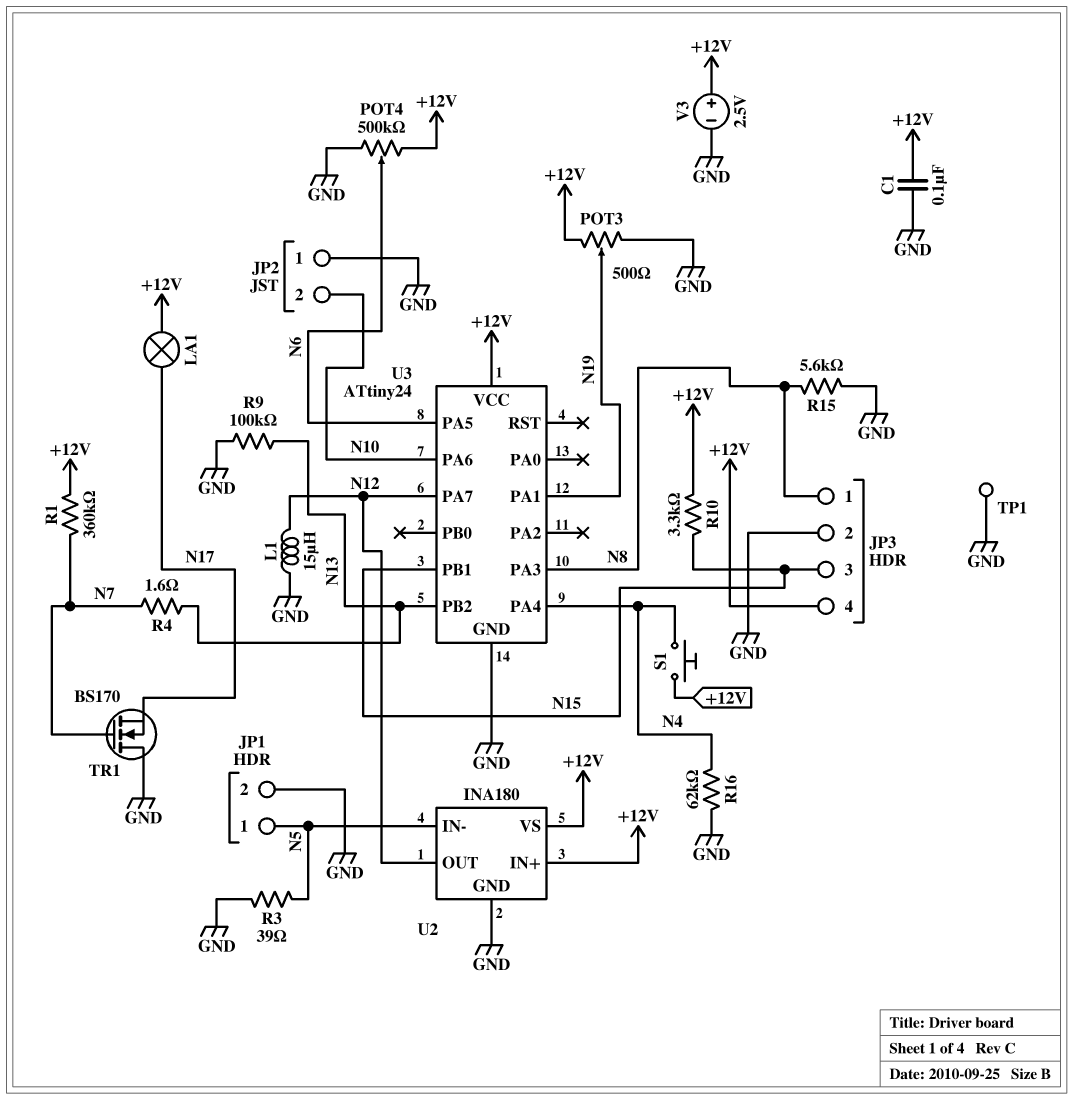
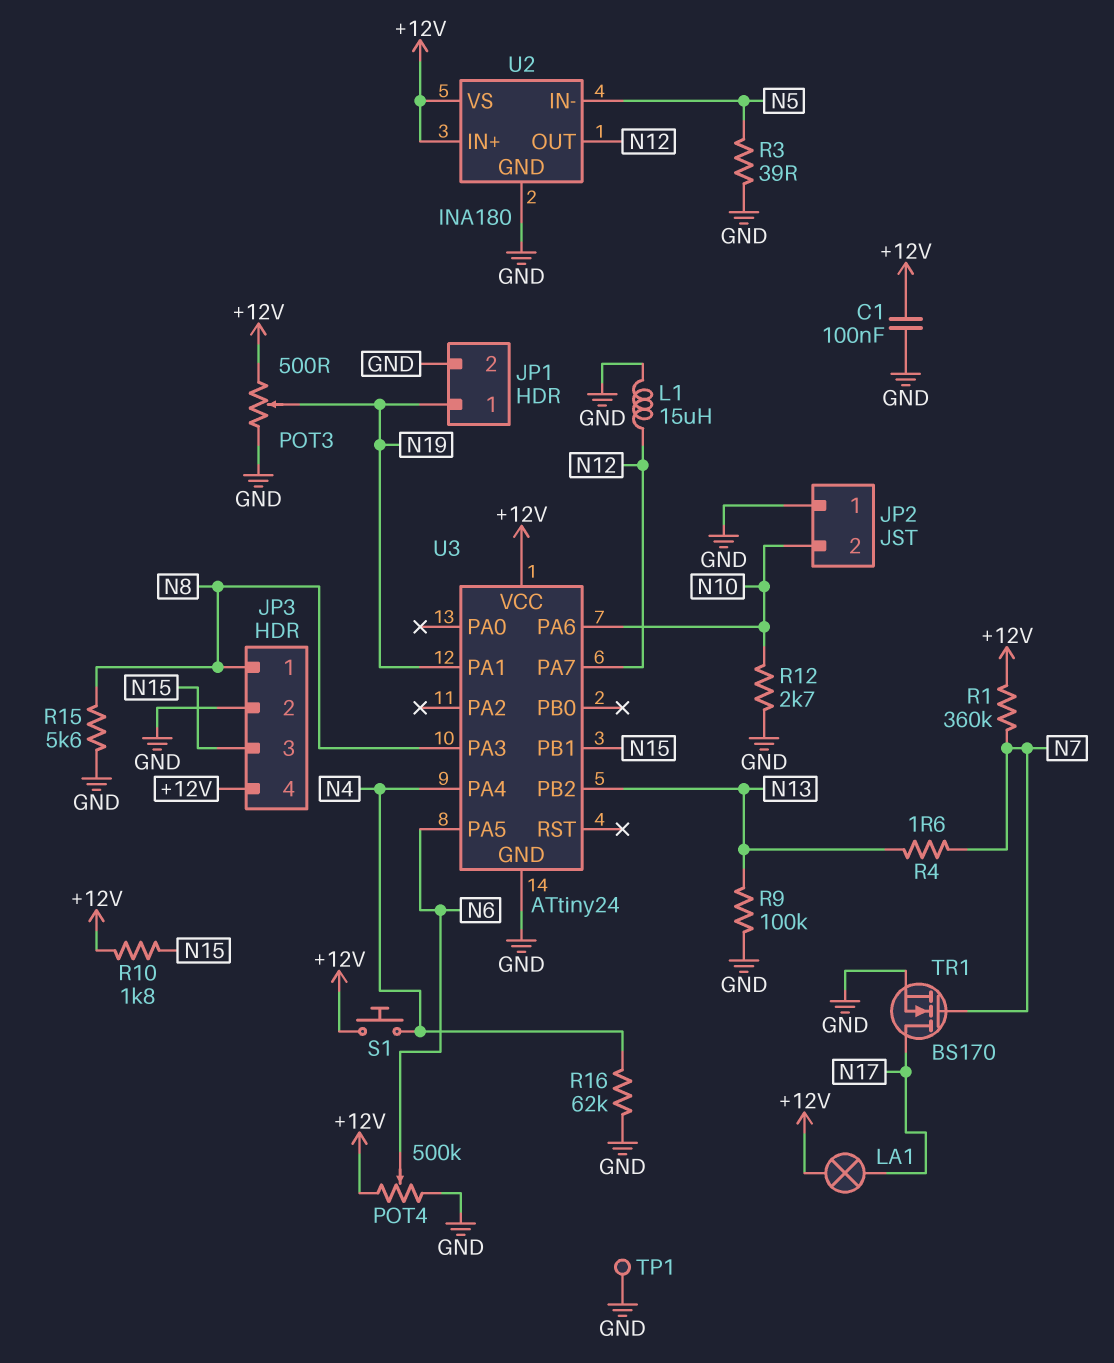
JP1 pin 1: N5 -> N19
R10: 3.3k (+12V, N15) -> 1.8k (+12V, N15)
R12: none -> 2.7k (GND, N10)
TR1: NMOS BS170 (G N7, D GND, S N17) -> NMOS BS170 (G N7, D N17, S GND)
V3: 2.5V (plus +12V, minus GND) -> none

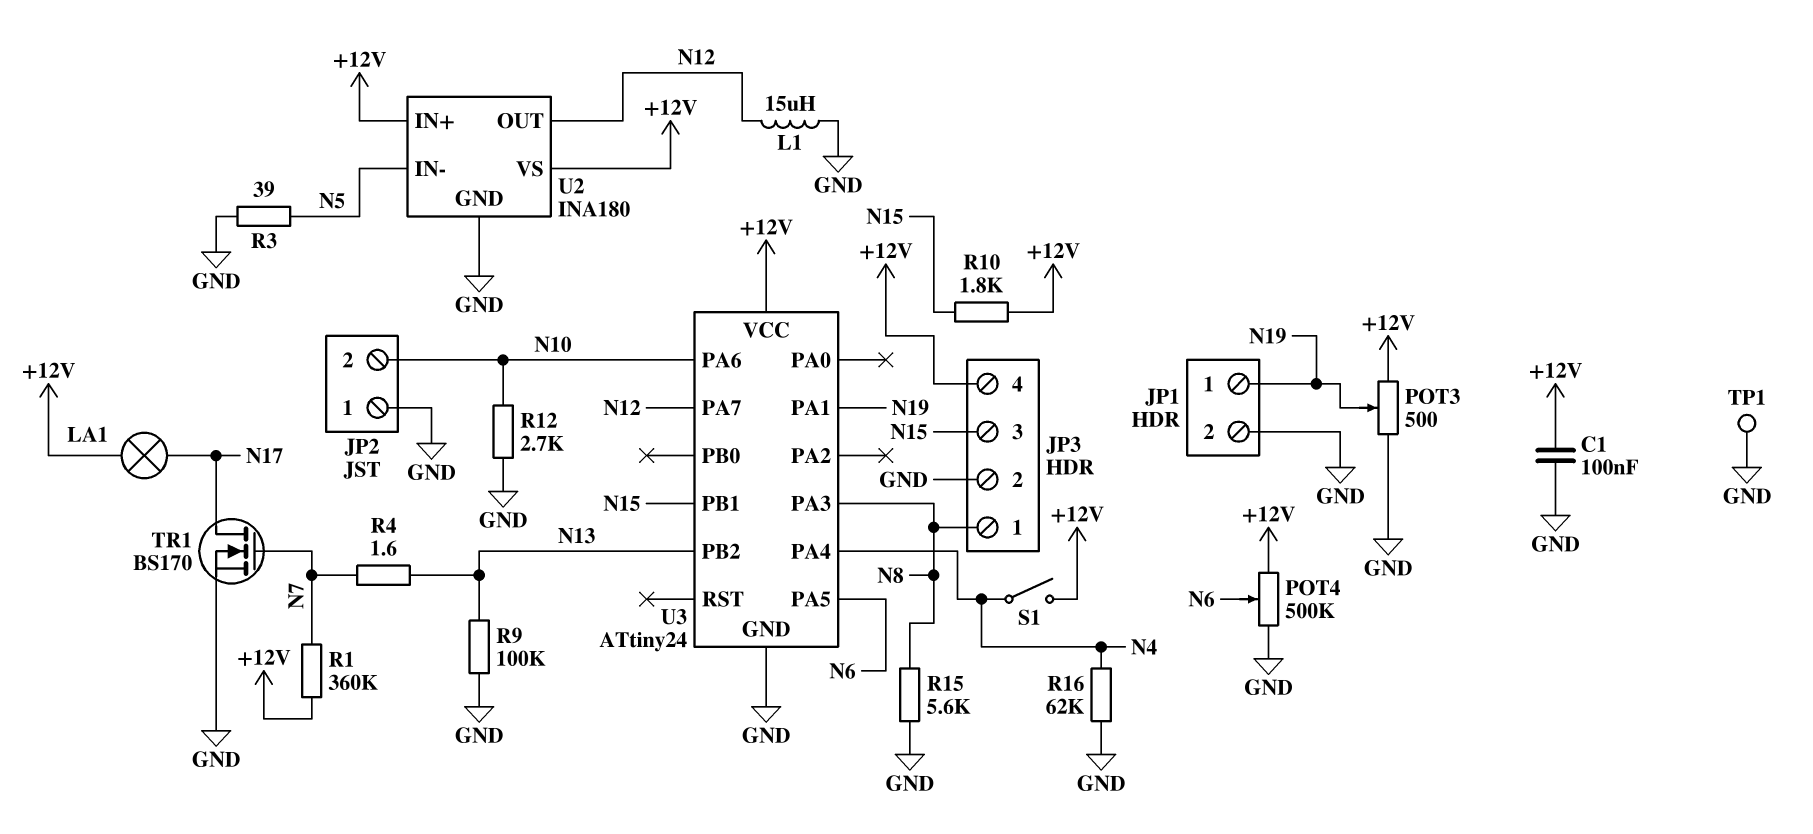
S1: button (+12V, N4) -> switch (+12V, N4)

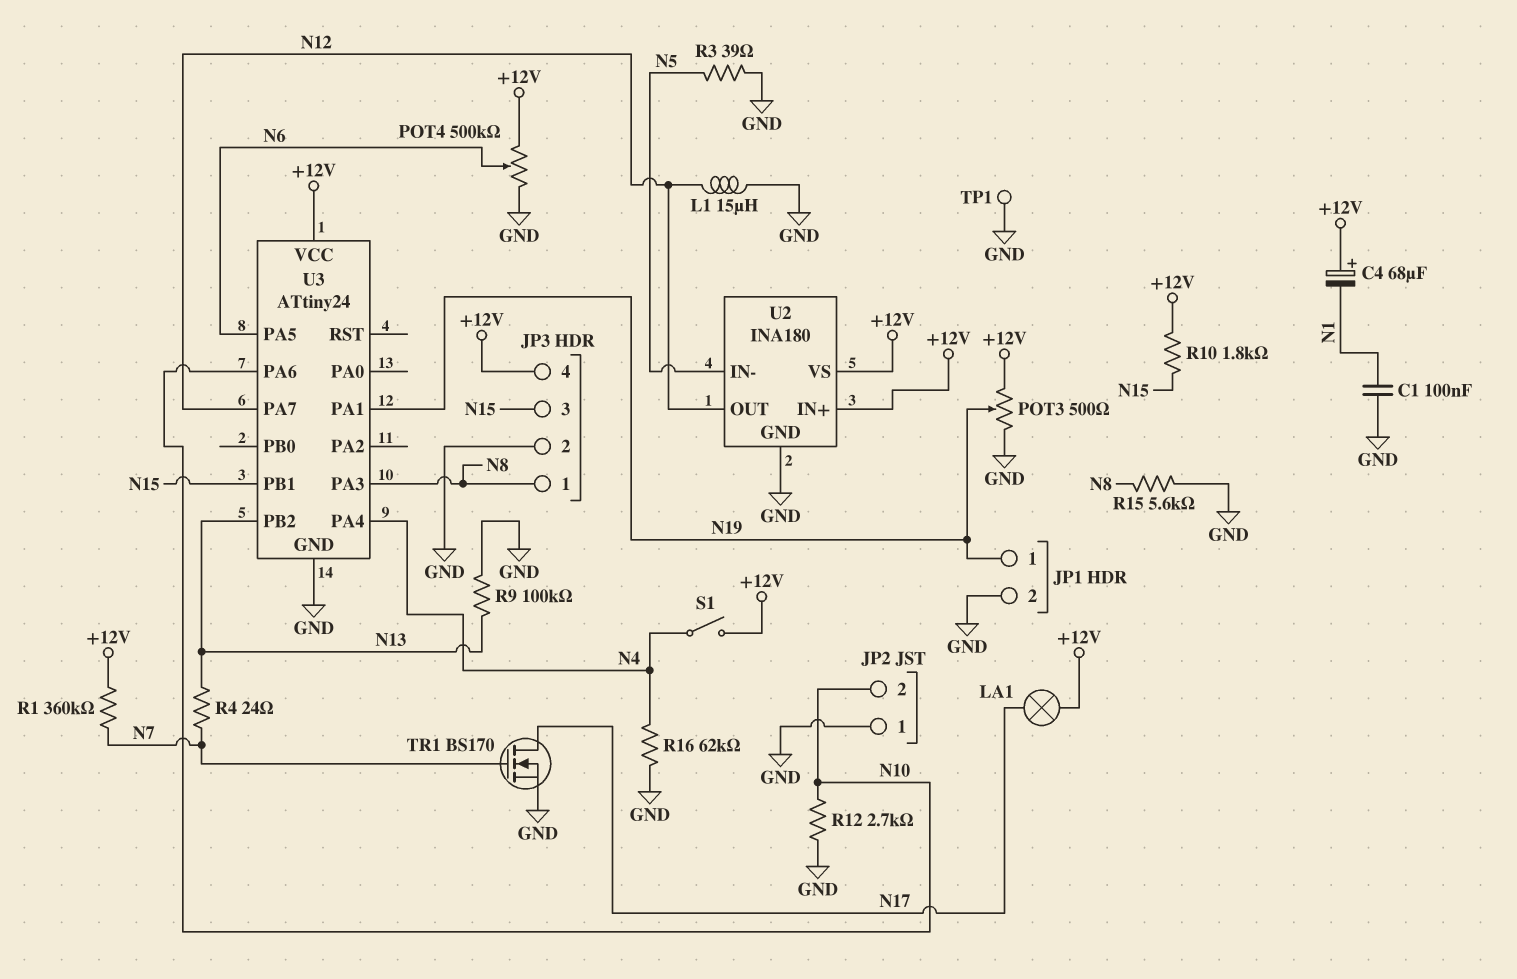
C1: 100nF (+12V, GND) -> 100nF (GND, N1)
C4: none -> 68uF (plus +12V, minus N1)
R4: 1.6 (N7, N13) -> 24 (N7, N13)

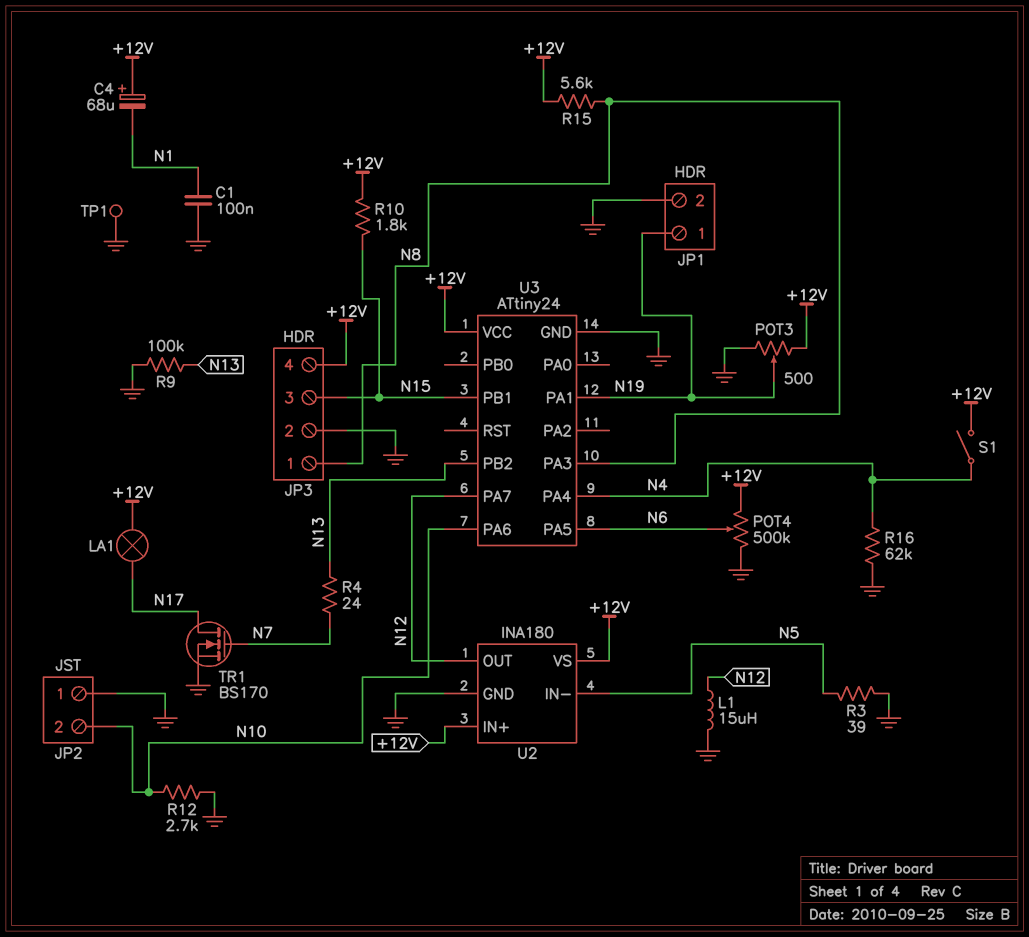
R1: 360k (+12V, N7) -> none
R15: 5.6k (GND, N8) -> 5.6k (+12V, N8)

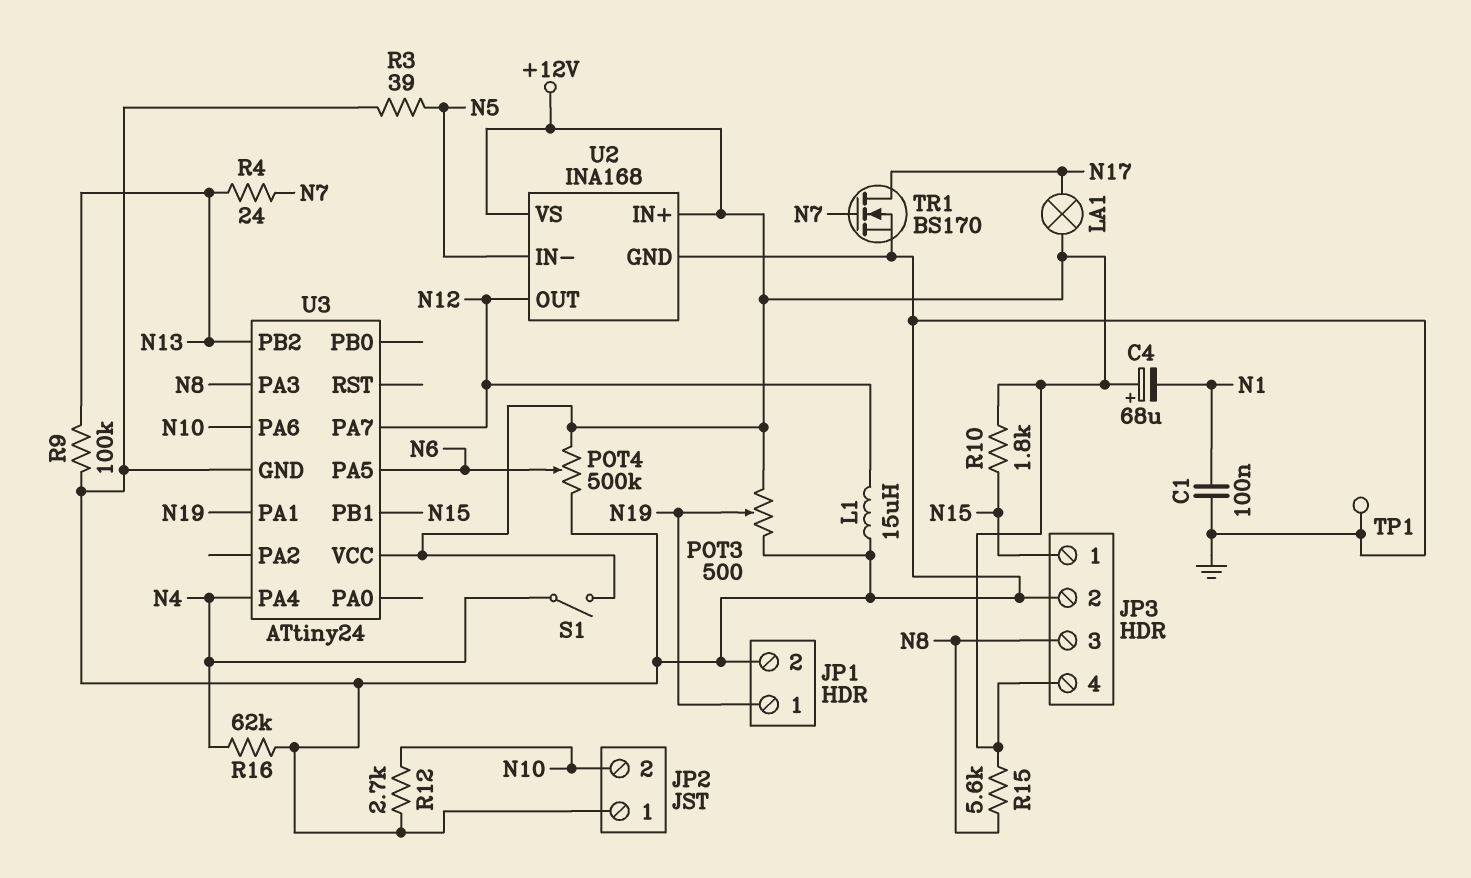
JP3 pin 1: N8 -> N15
JP3 pin 3: N15 -> N8
U2: INA180 -> INA168

